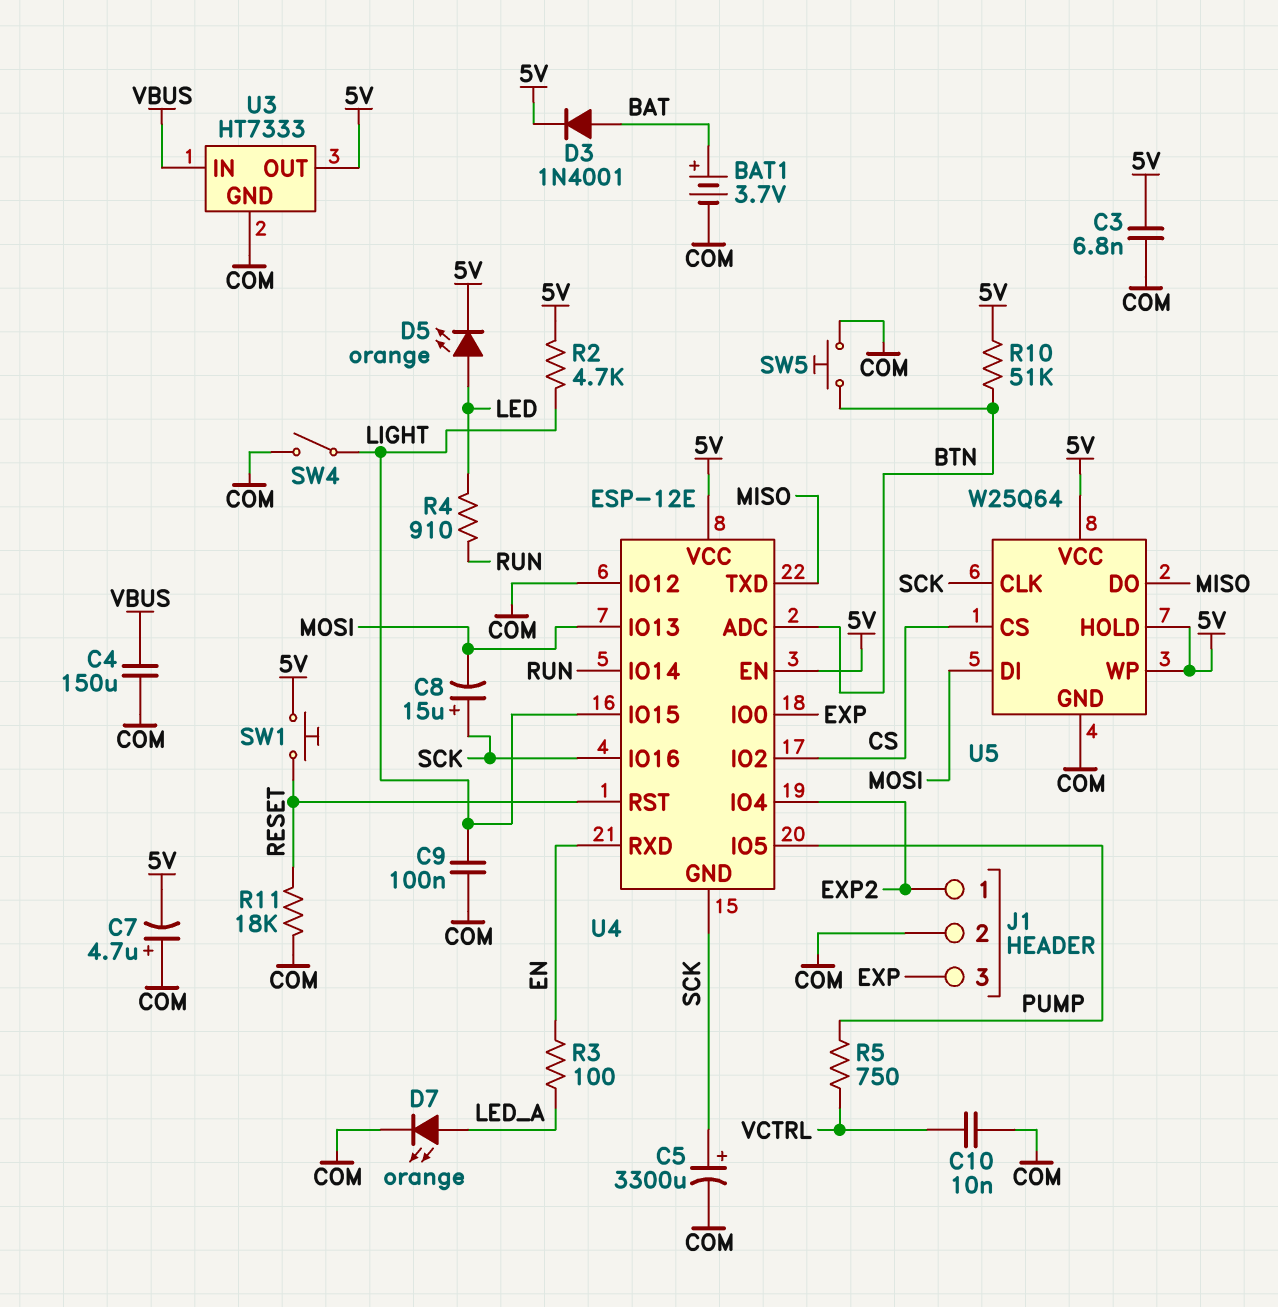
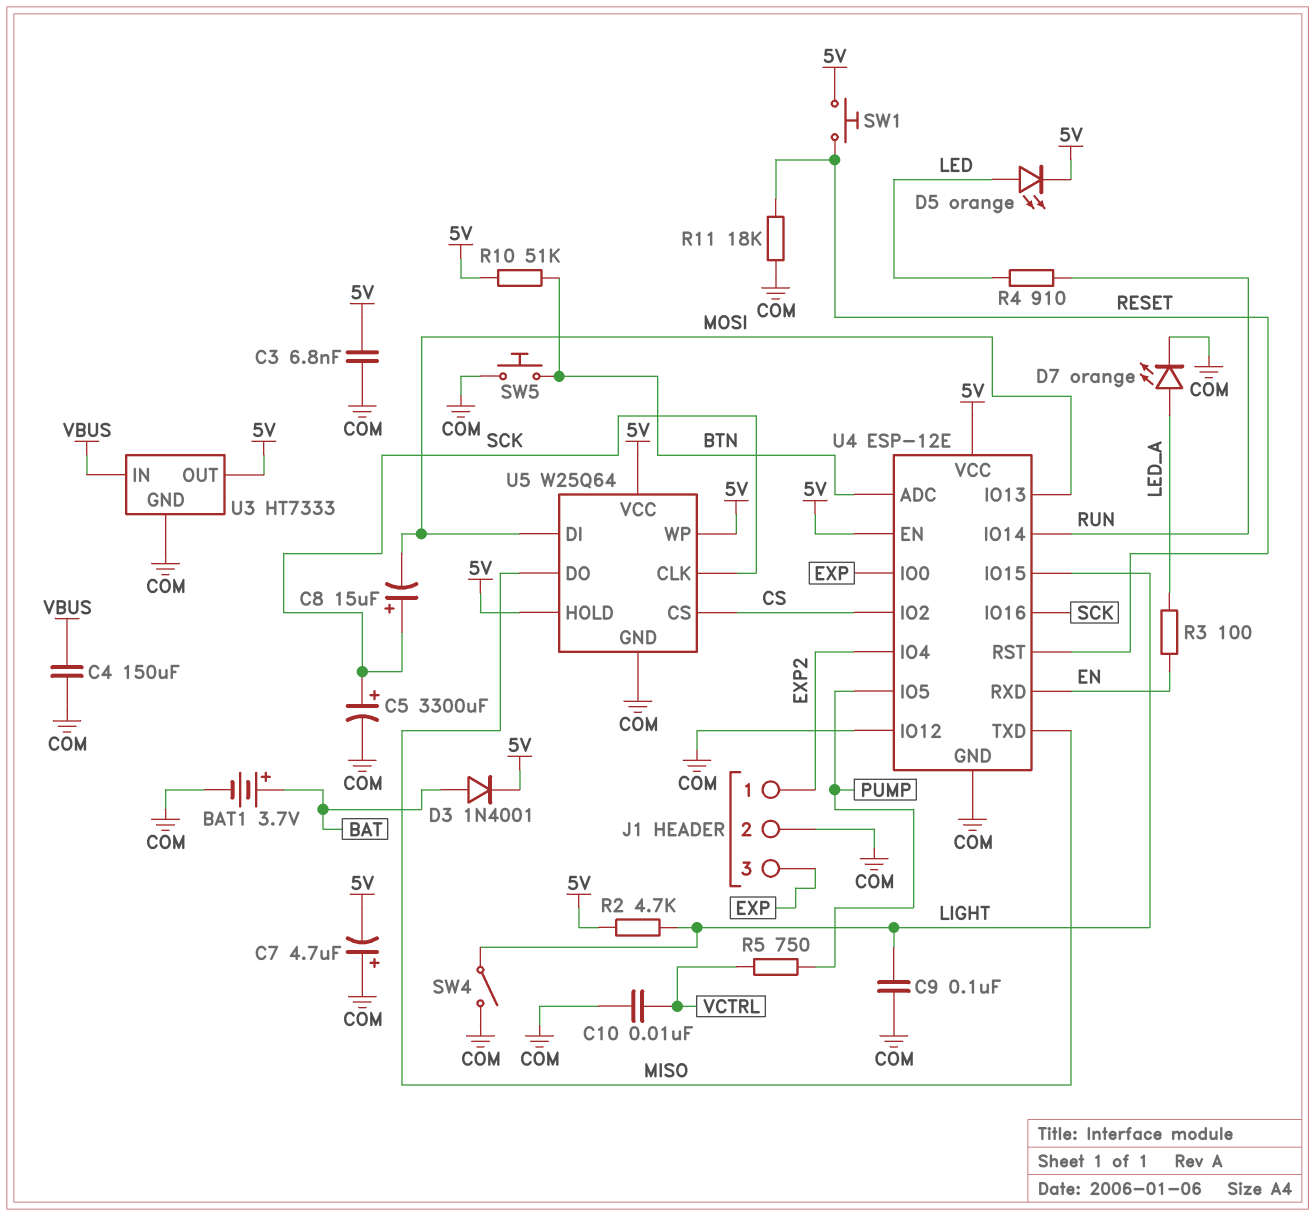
U4 pin GND: SCK -> COM

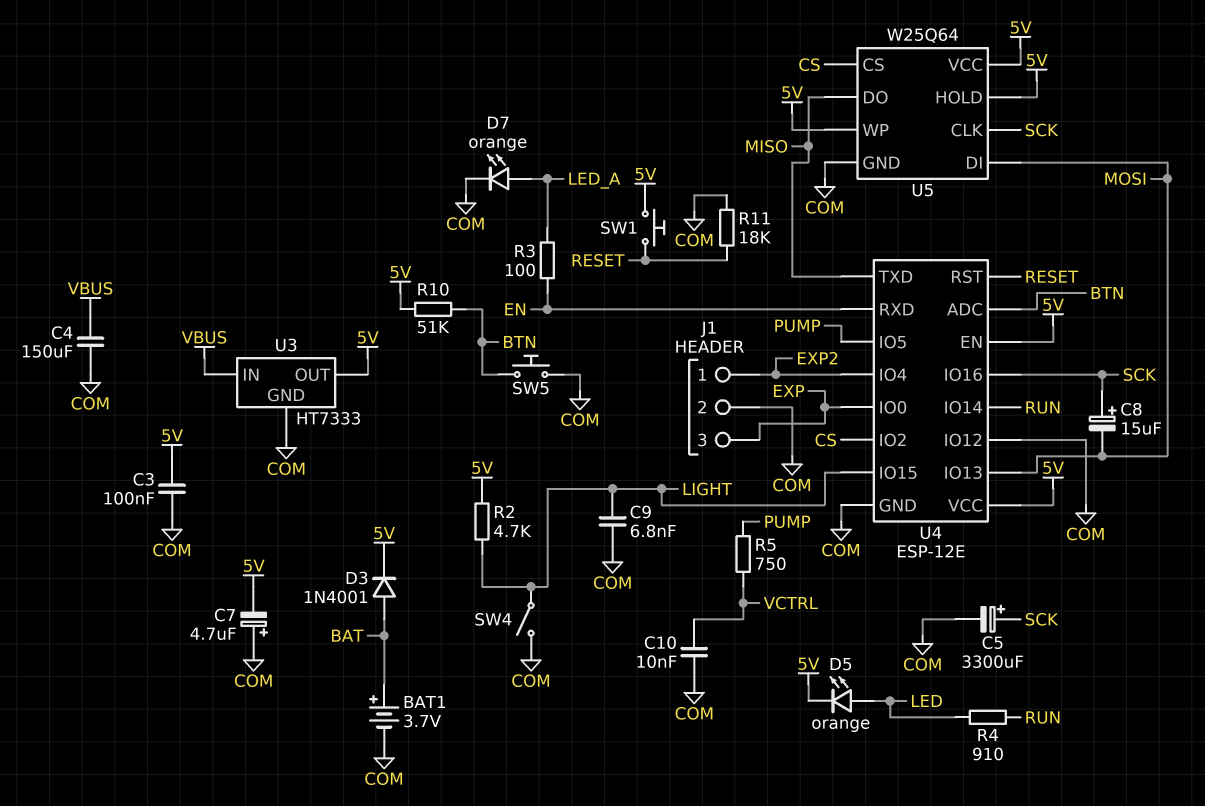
C3: 6.8nF (5V, COM) -> 100nF (5V, COM)
C9: 100nF (COM, LIGHT) -> 6.8nF (COM, LIGHT)

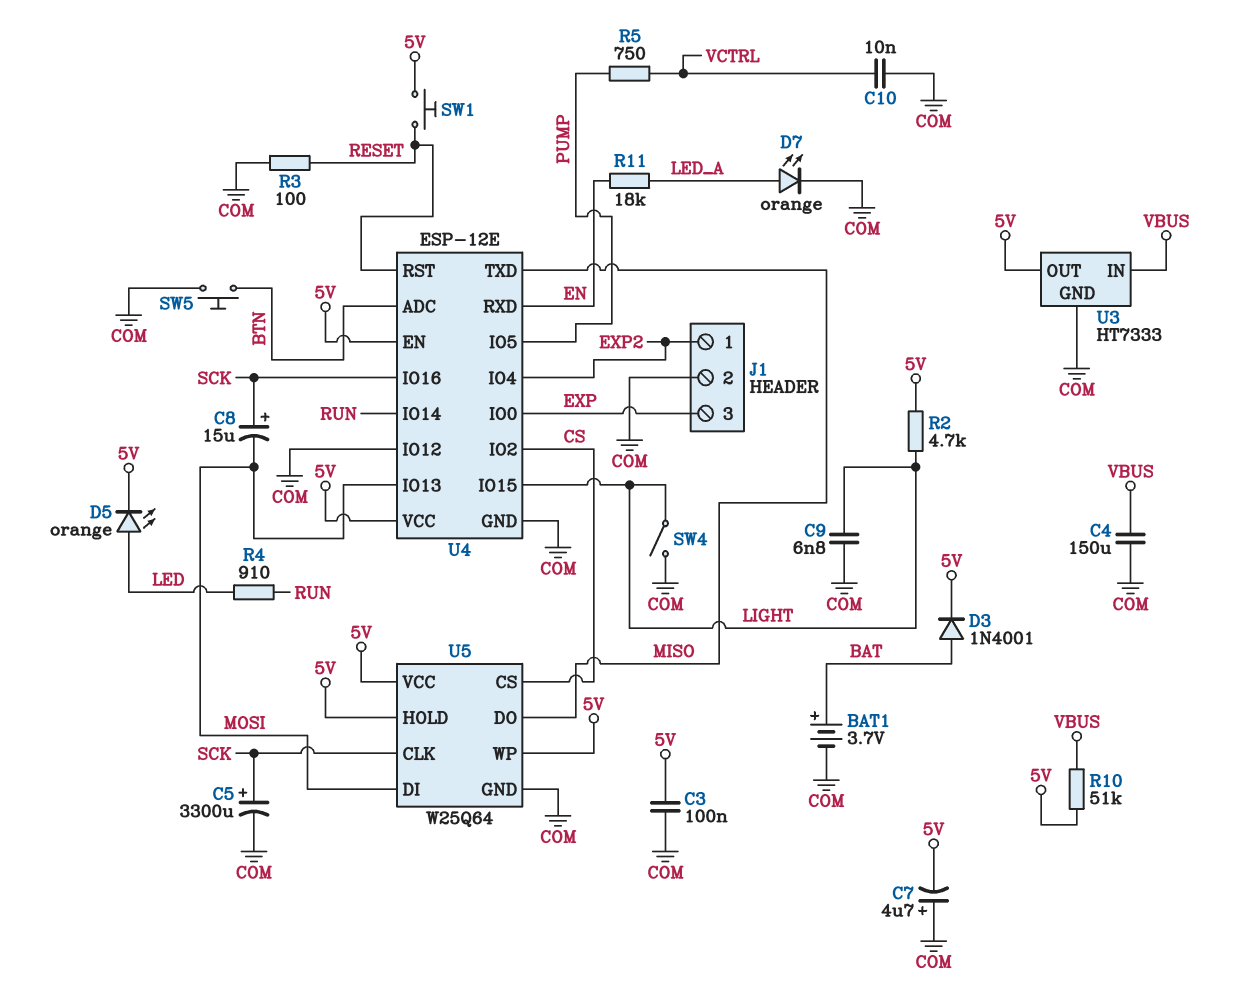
R3: 100 (EN, LED_A) -> 100 (COM, RESET)
R10: 51k (5V, BTN) -> 51k (5V, VBUS)
R11: 18k (COM, RESET) -> 18k (EN, LED_A)

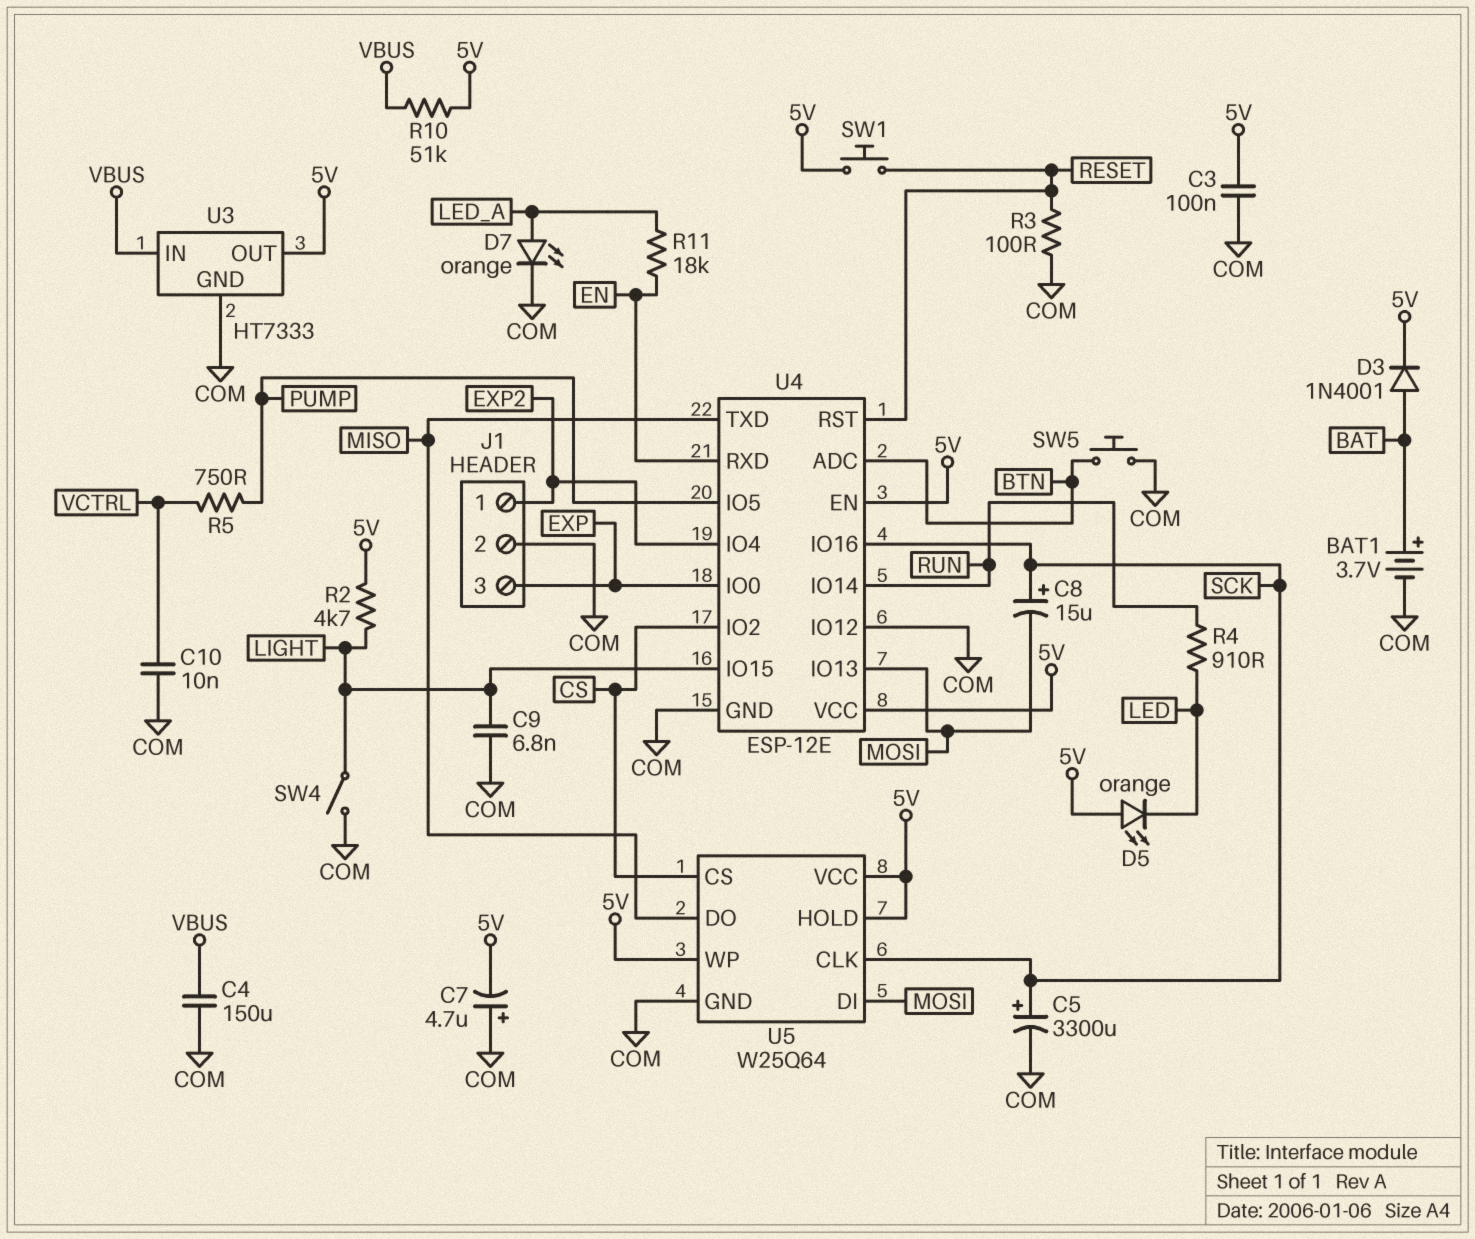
D5: LED orange (A LED, K 5V) -> LED orange (A 5V, K LED)

